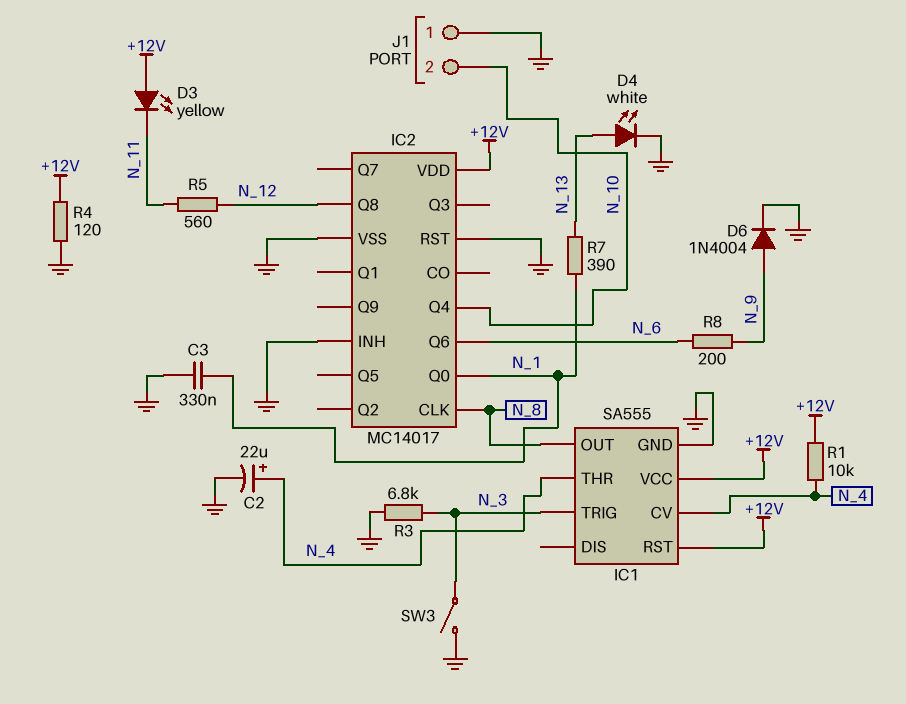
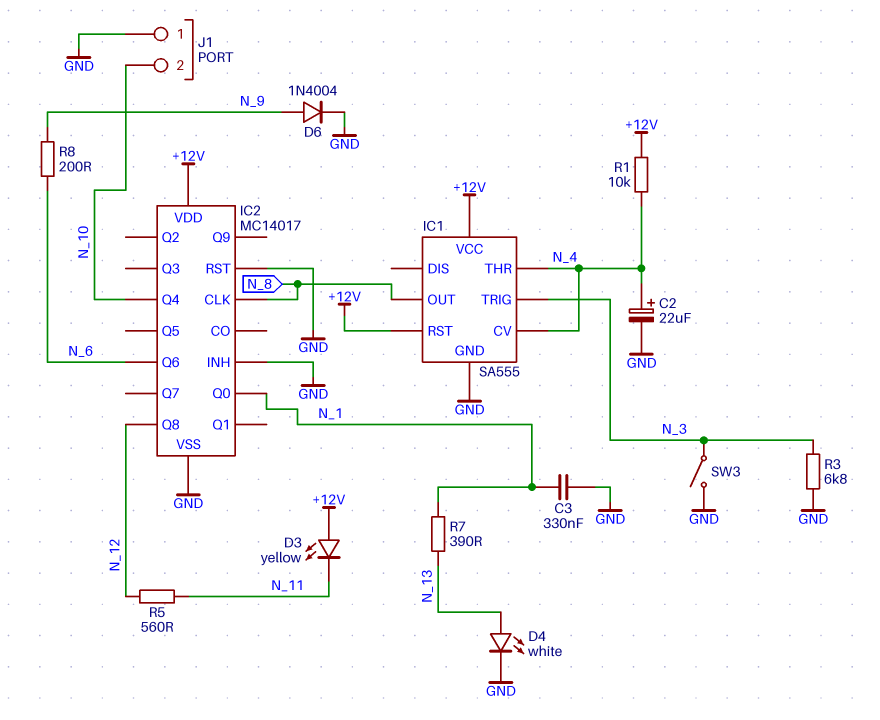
R4: 120 (+12V, GND) -> none

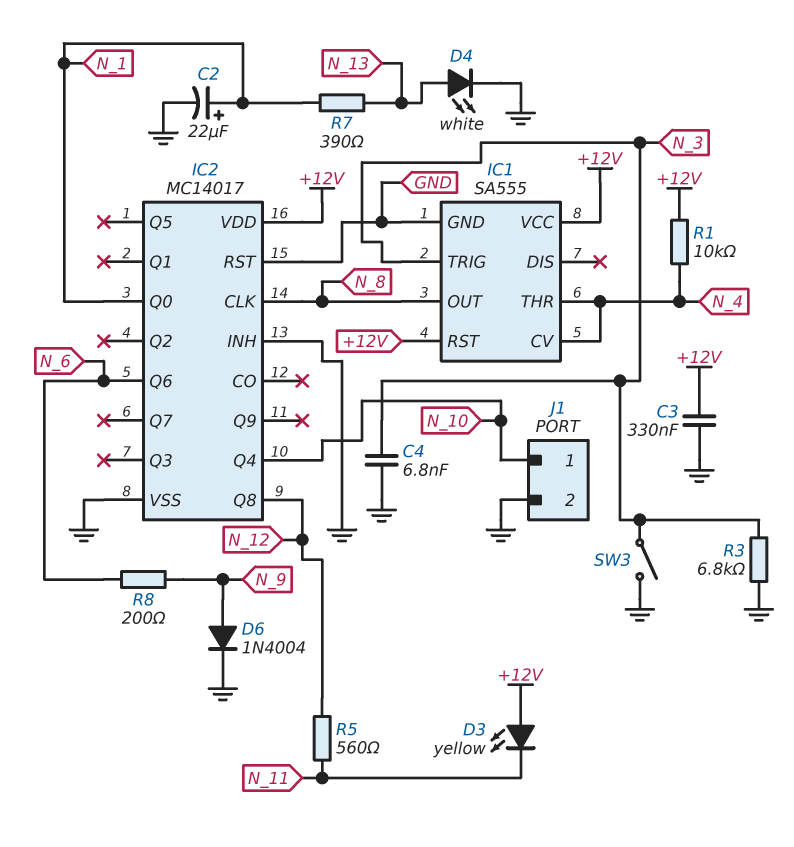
C2: 22uF (plus N_4, minus GND) -> 22uF (plus N_1, minus GND)
C3: 330nF (GND, N_1) -> 330nF (+12V, GND)
C4: none -> 6.8nF (GND, N_3)
J1 pin 1: GND -> N_10
J1 pin 2: N_10 -> GND

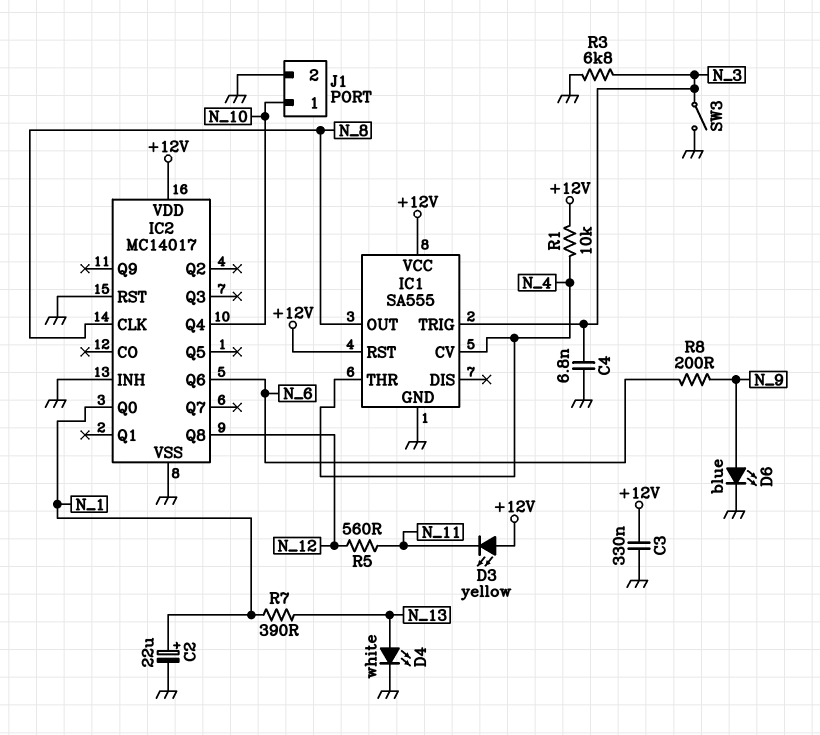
D6: diode 1N4004 (A N_9, K GND) -> LED blue (A N_9, K GND)

